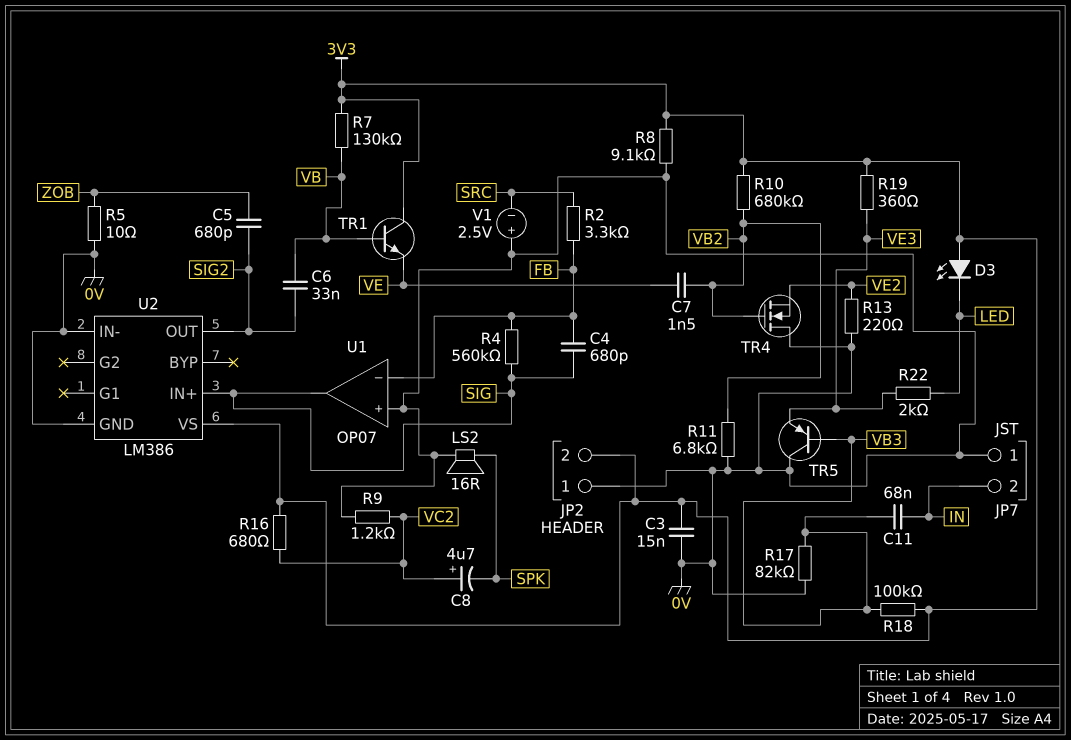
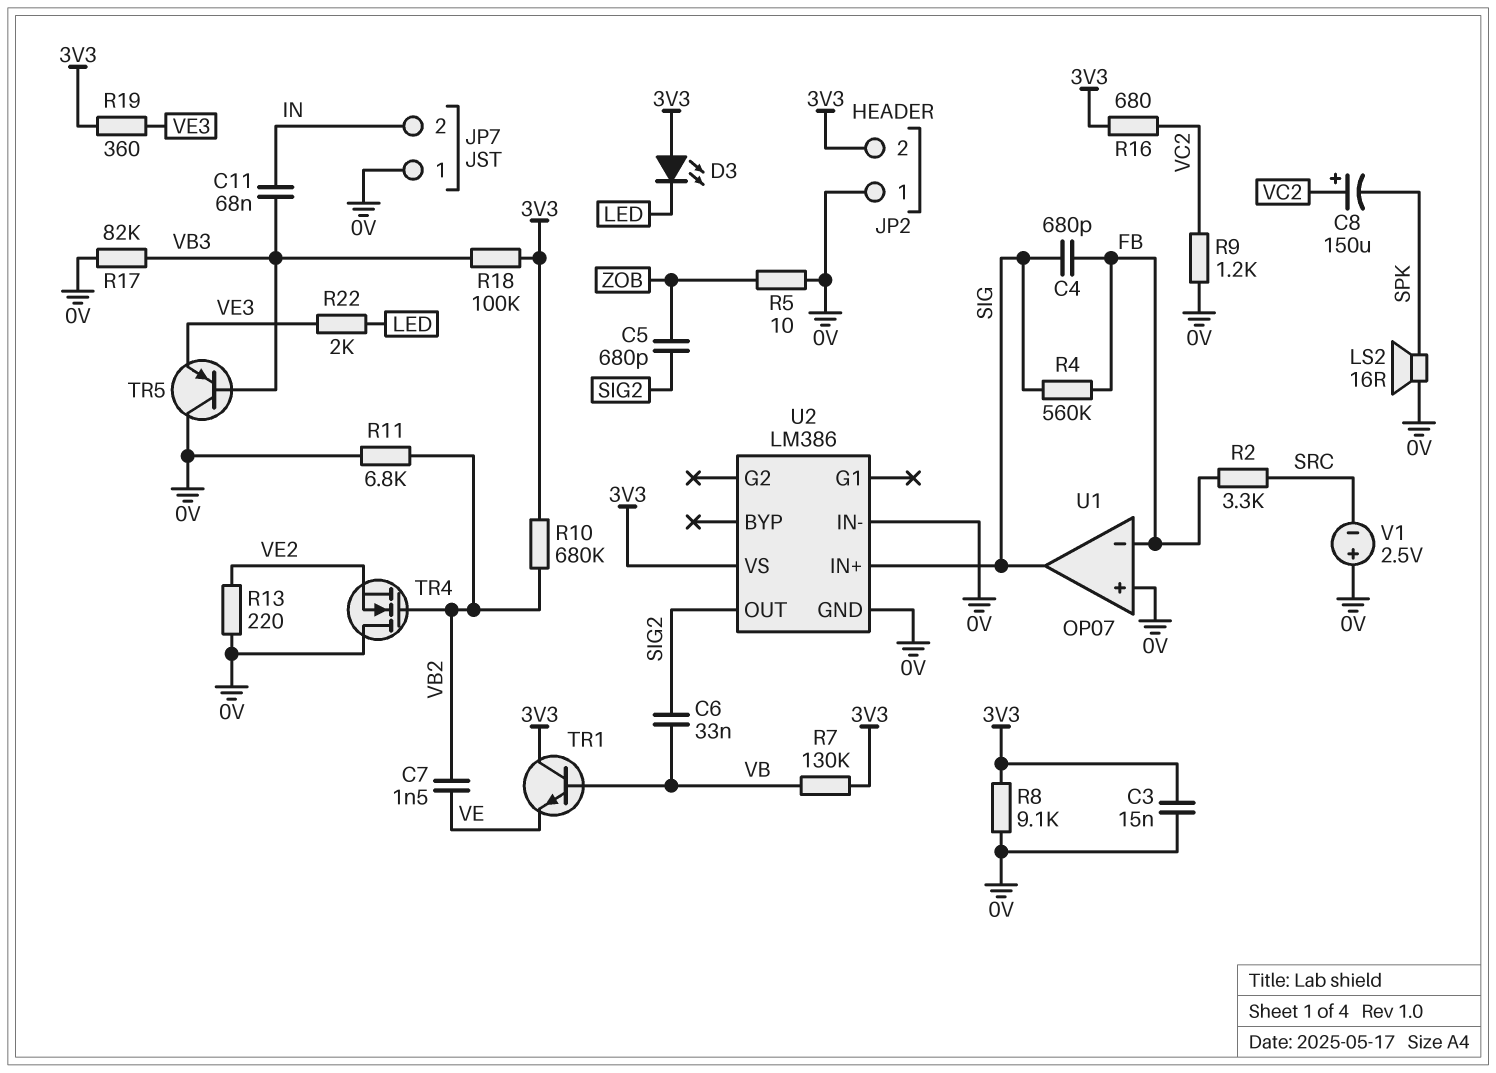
C8: 4.7uF (plus VC2, minus SPK) -> 150uF (plus VC2, minus SPK)

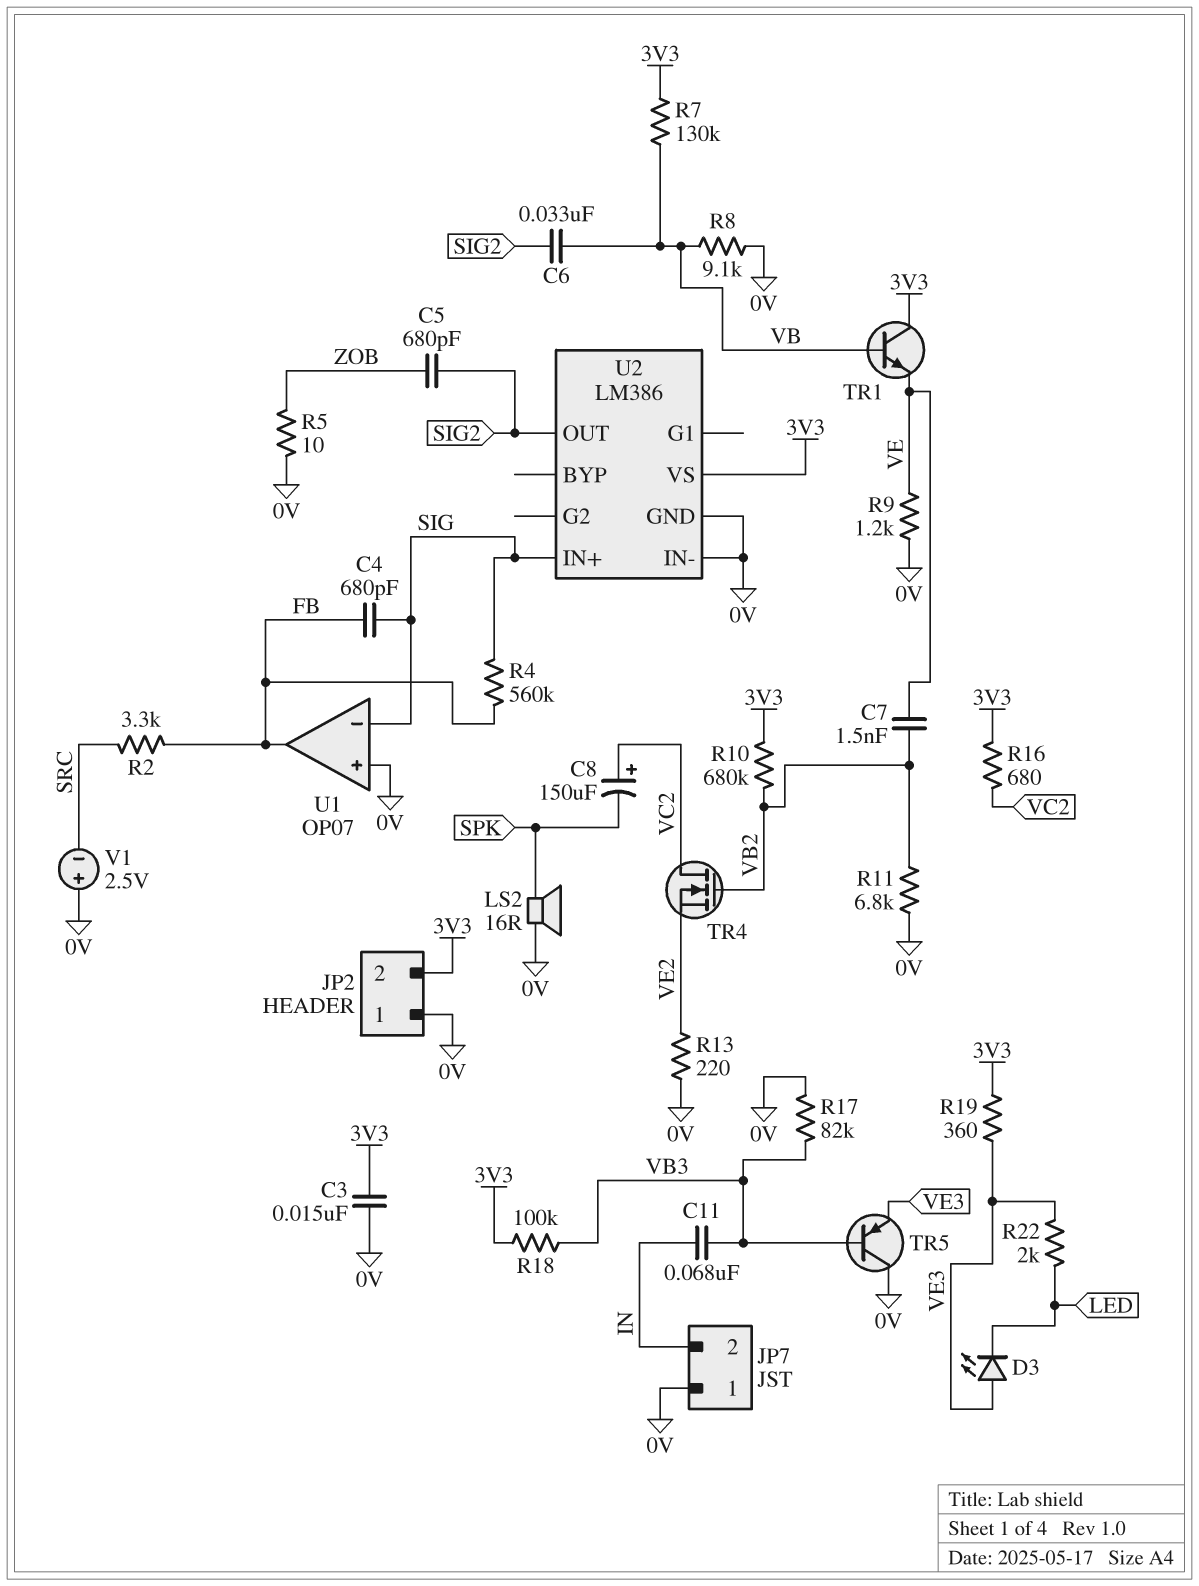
D3: LED (A 3V3, K LED) -> LED (A VE3, K LED)
R8: 9.1k (0V, 3V3) -> 9.1k (0V, VB)
R9: 1.2k (0V, VC2) -> 1.2k (0V, VE)
TR4: NMOS (G VB2, D 0V, S VE2) -> NMOS (G VB2, D VC2, S VE2)
U1 pin in-: FB -> SIG
U1 pin out: SIG -> FB

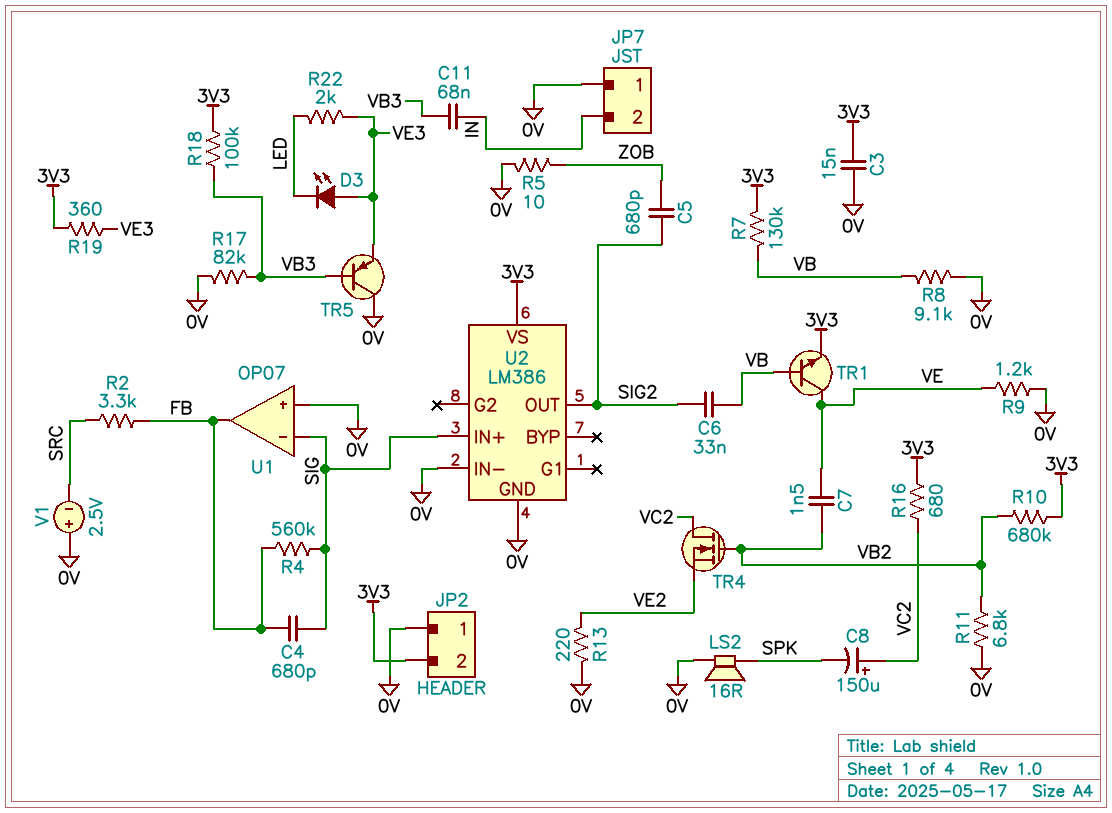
TR1: NPN (B VB, C 3V3, E VE) -> NPN (B VB, C VE, E 3V3)

